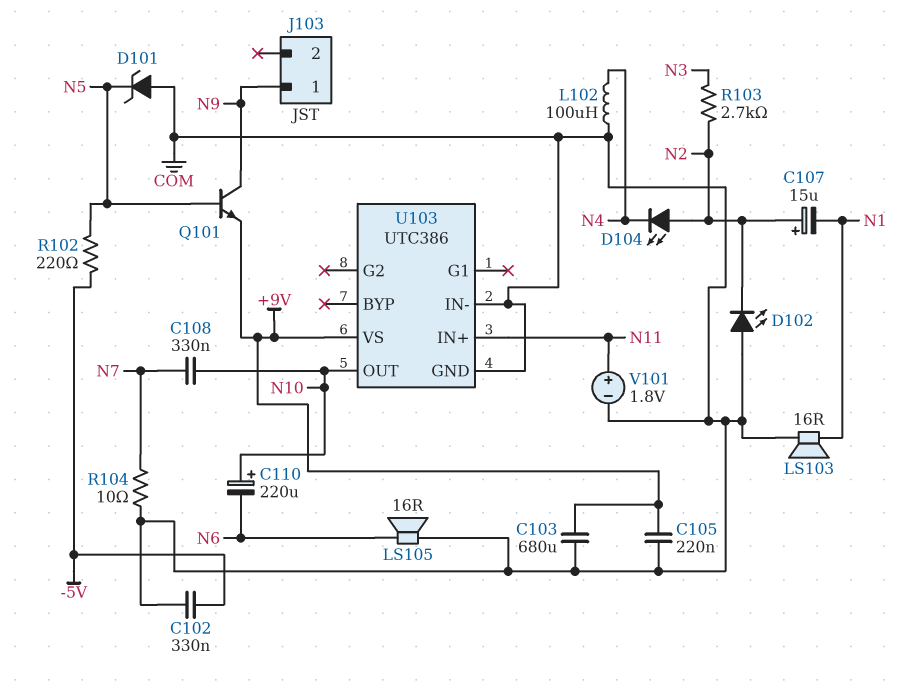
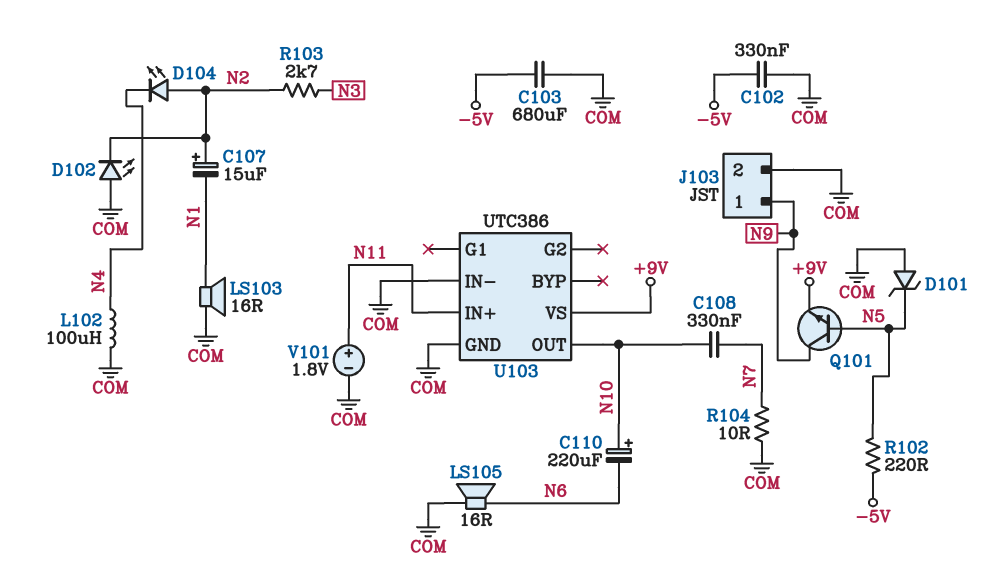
C103: 680uF (+9V, COM) -> 680uF (-5V, COM)
C105: 220nF (+9V, COM) -> none
J103 pin 2: none -> COM

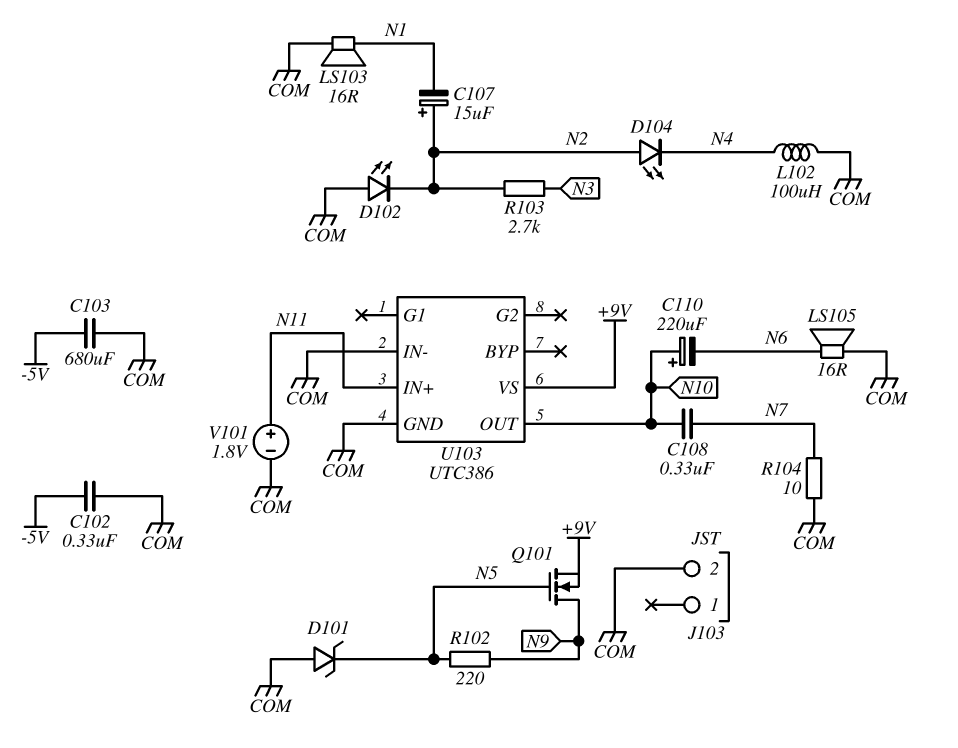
J103 pin 1: N9 -> none
Q101: NPN (B N5, C N9, E +9V) -> NMOS (G N5, D N9, S +9V)
R102: 220 (-5V, N5) -> 220 (N5, N9)

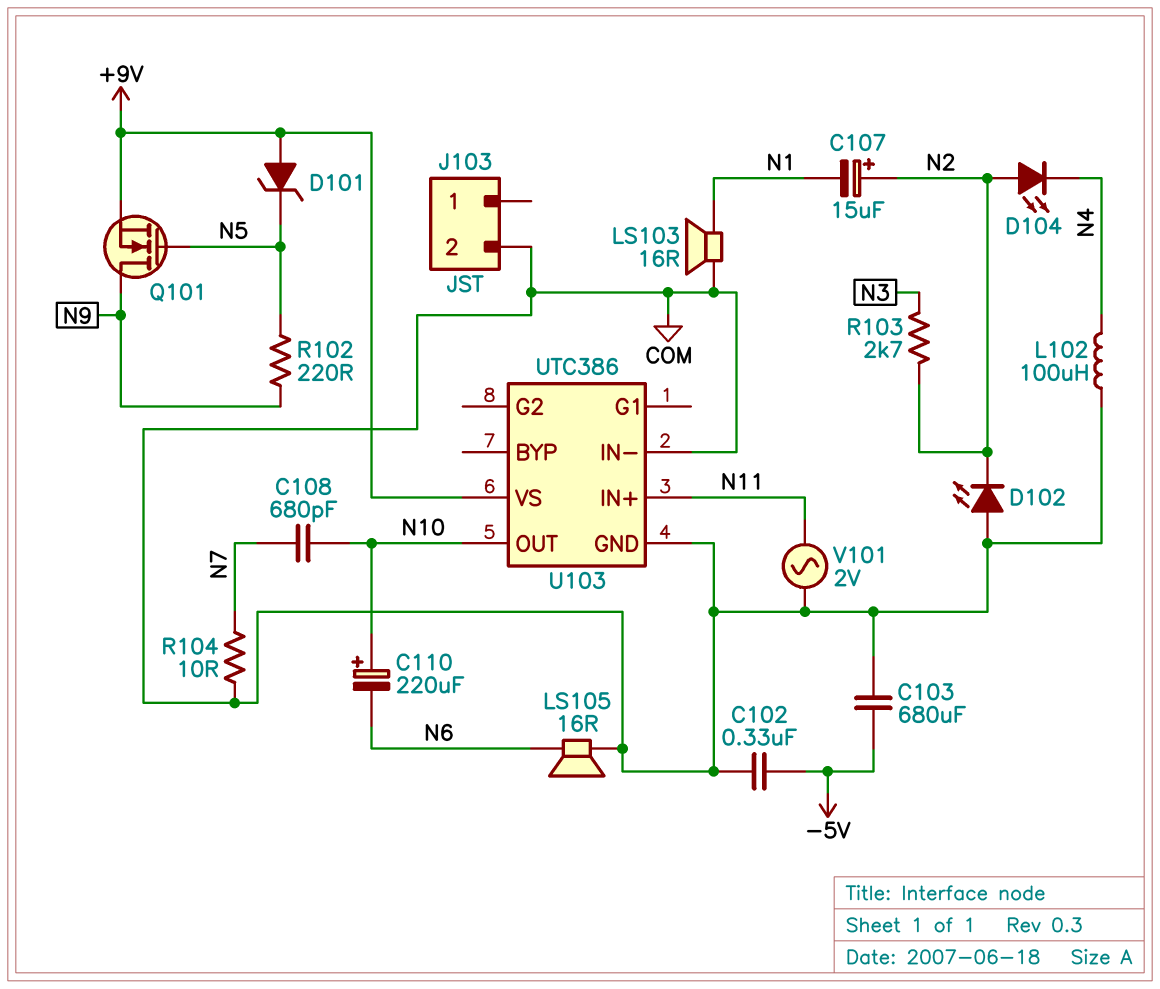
C108: 330nF (N7, N10) -> 680pF (N7, N10)
D101: zener (A COM, K N5) -> zener (A +9V, K N5)
V101: 1.8V (plus N11, minus COM) -> AC 2V (COM, N11)

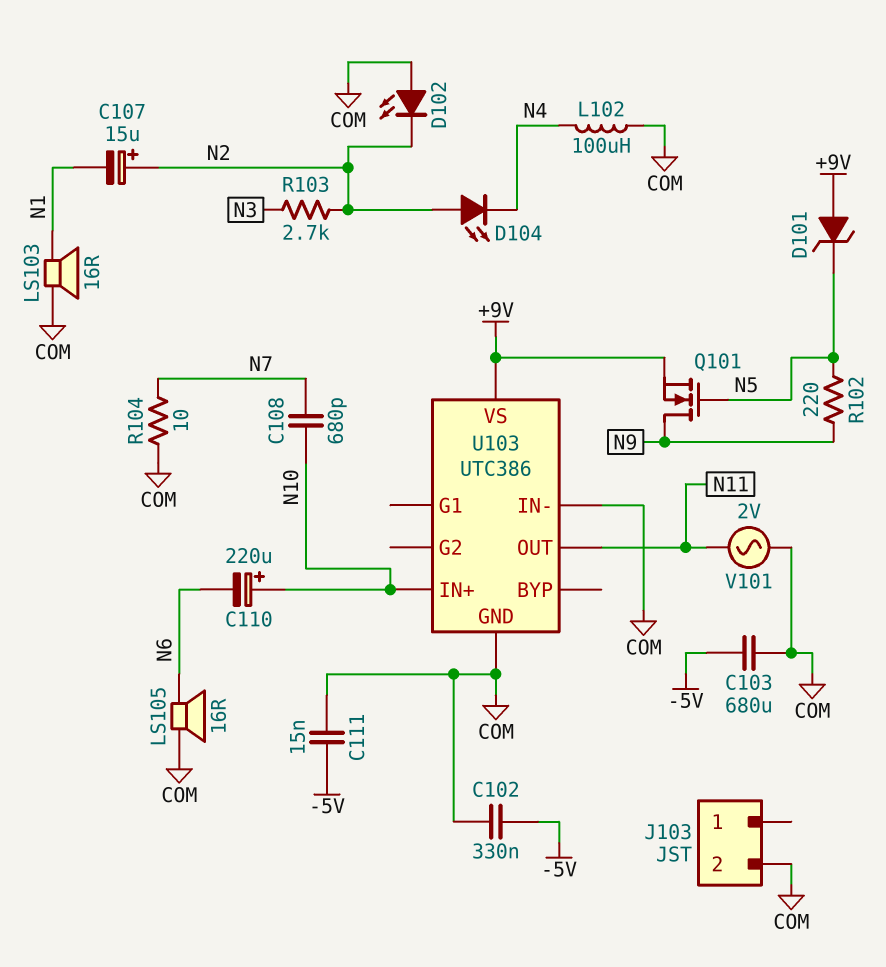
C111: none -> 15nF (-5V, COM)
U103 pin IN+: N11 -> N10
U103 pin OUT: N10 -> N11

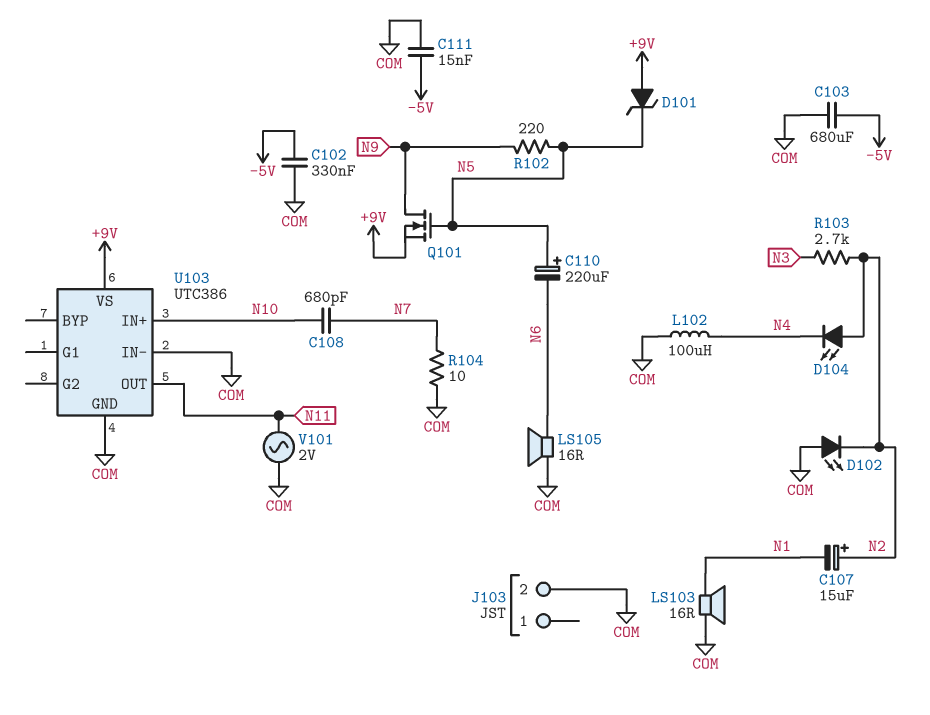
C110: 220uF (plus N10, minus N6) -> 220uF (plus N5, minus N6)

